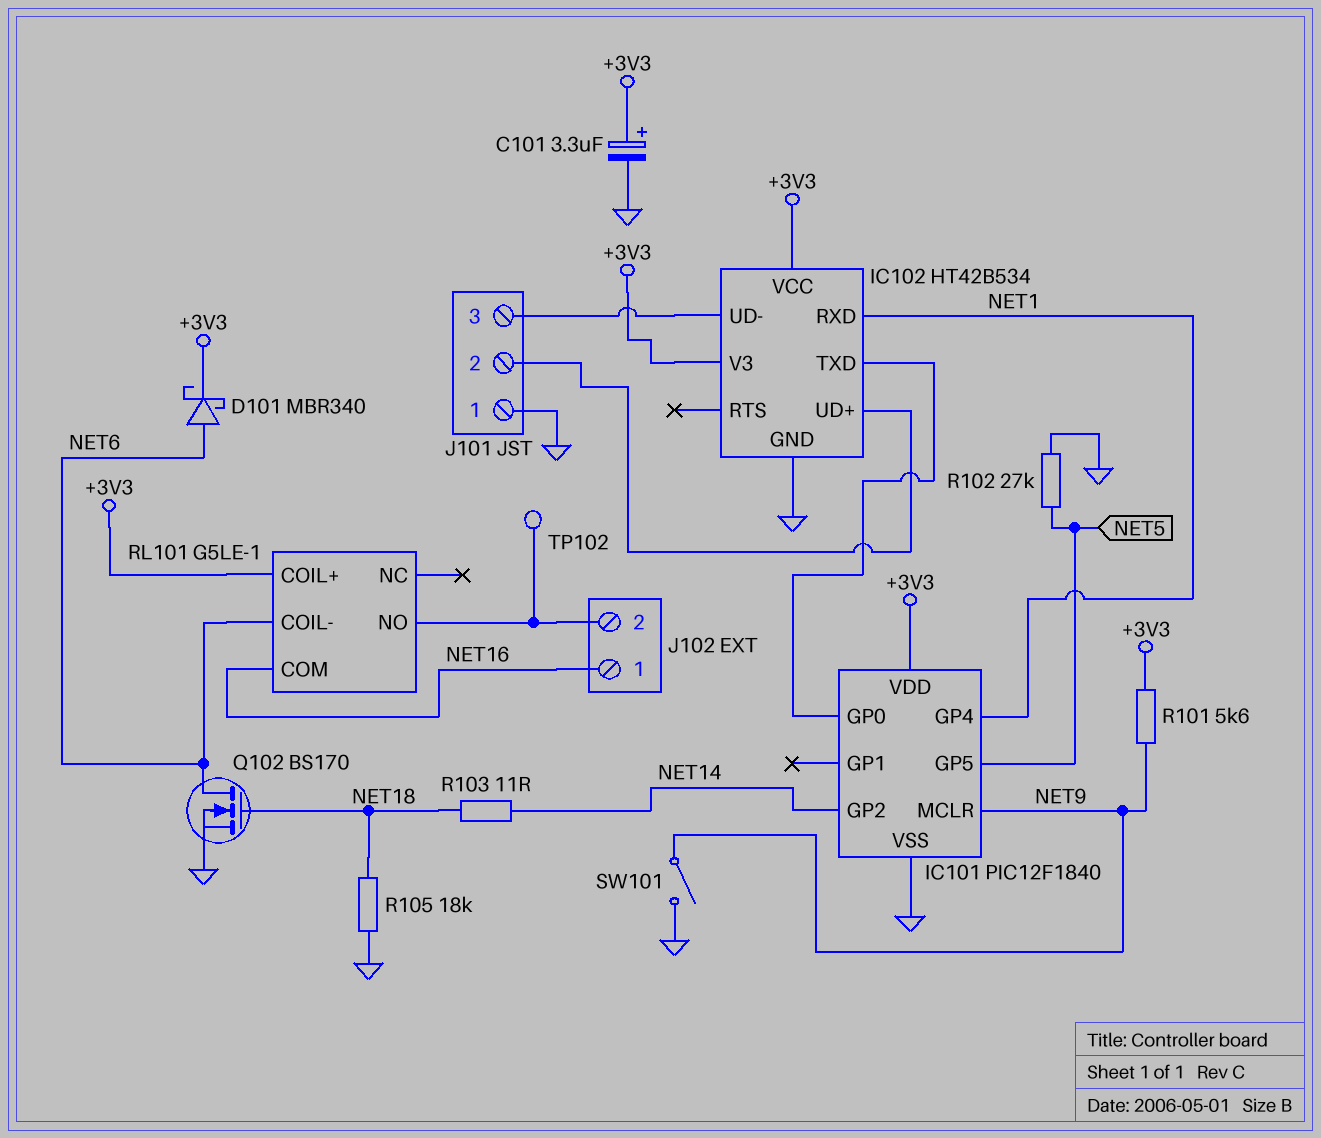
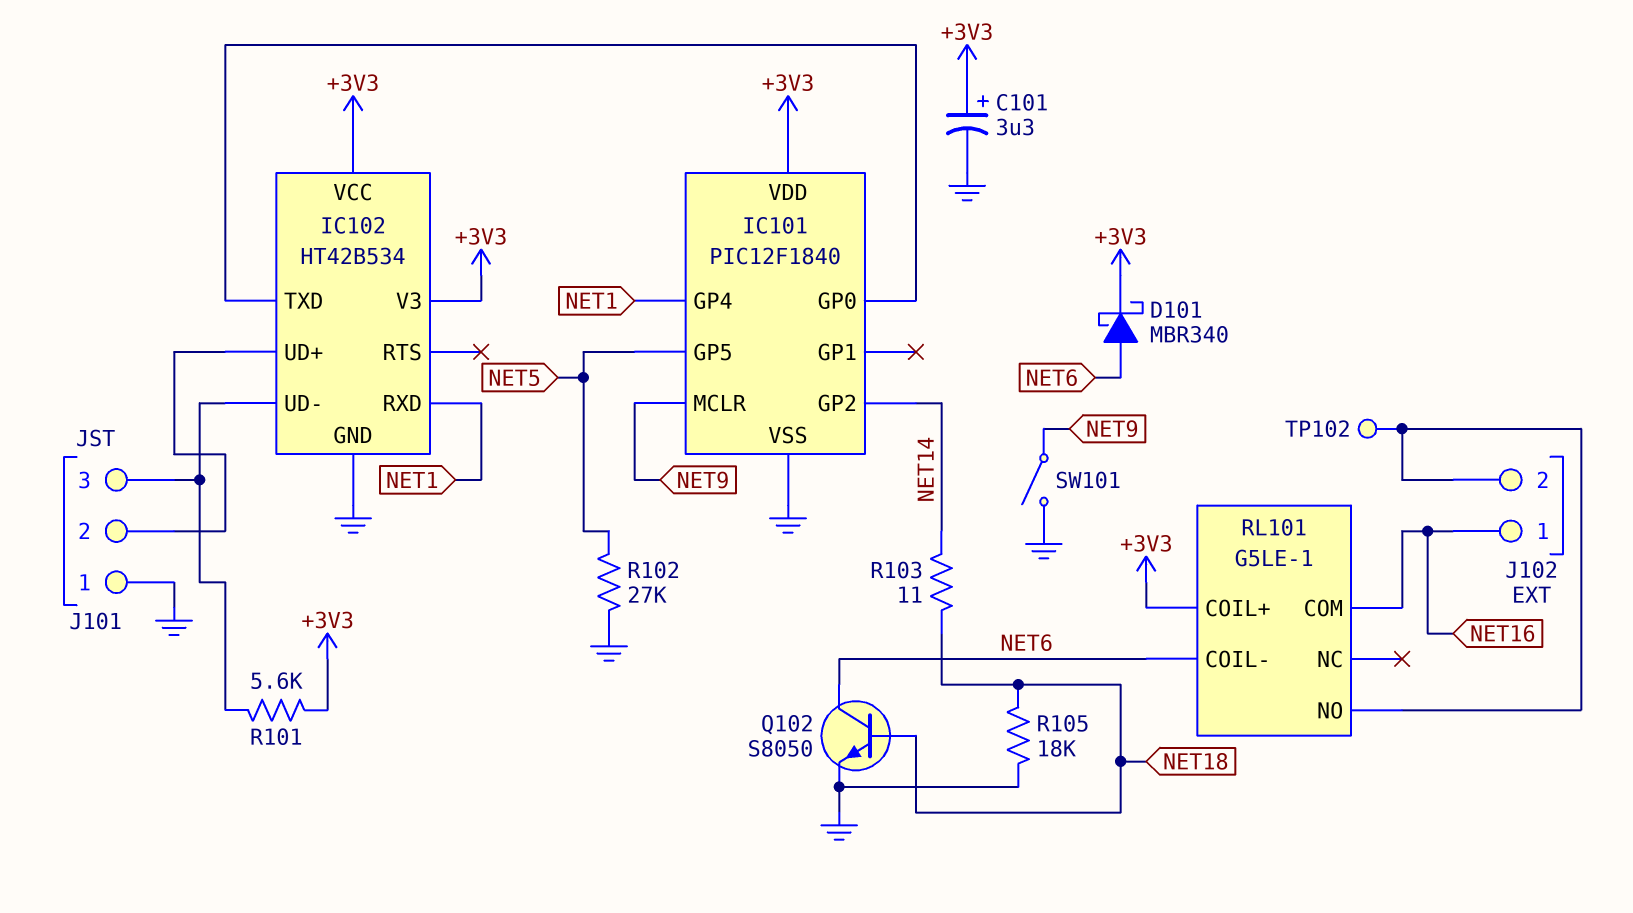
Q102: NMOS BS170 (G NET18, D NET6, S GND) -> NPN S8050 (B NET18, C NET6, E GND)
R101: 5.6k (+3V3, NET9) -> 5.6k (+3V3, IC102/UD-)

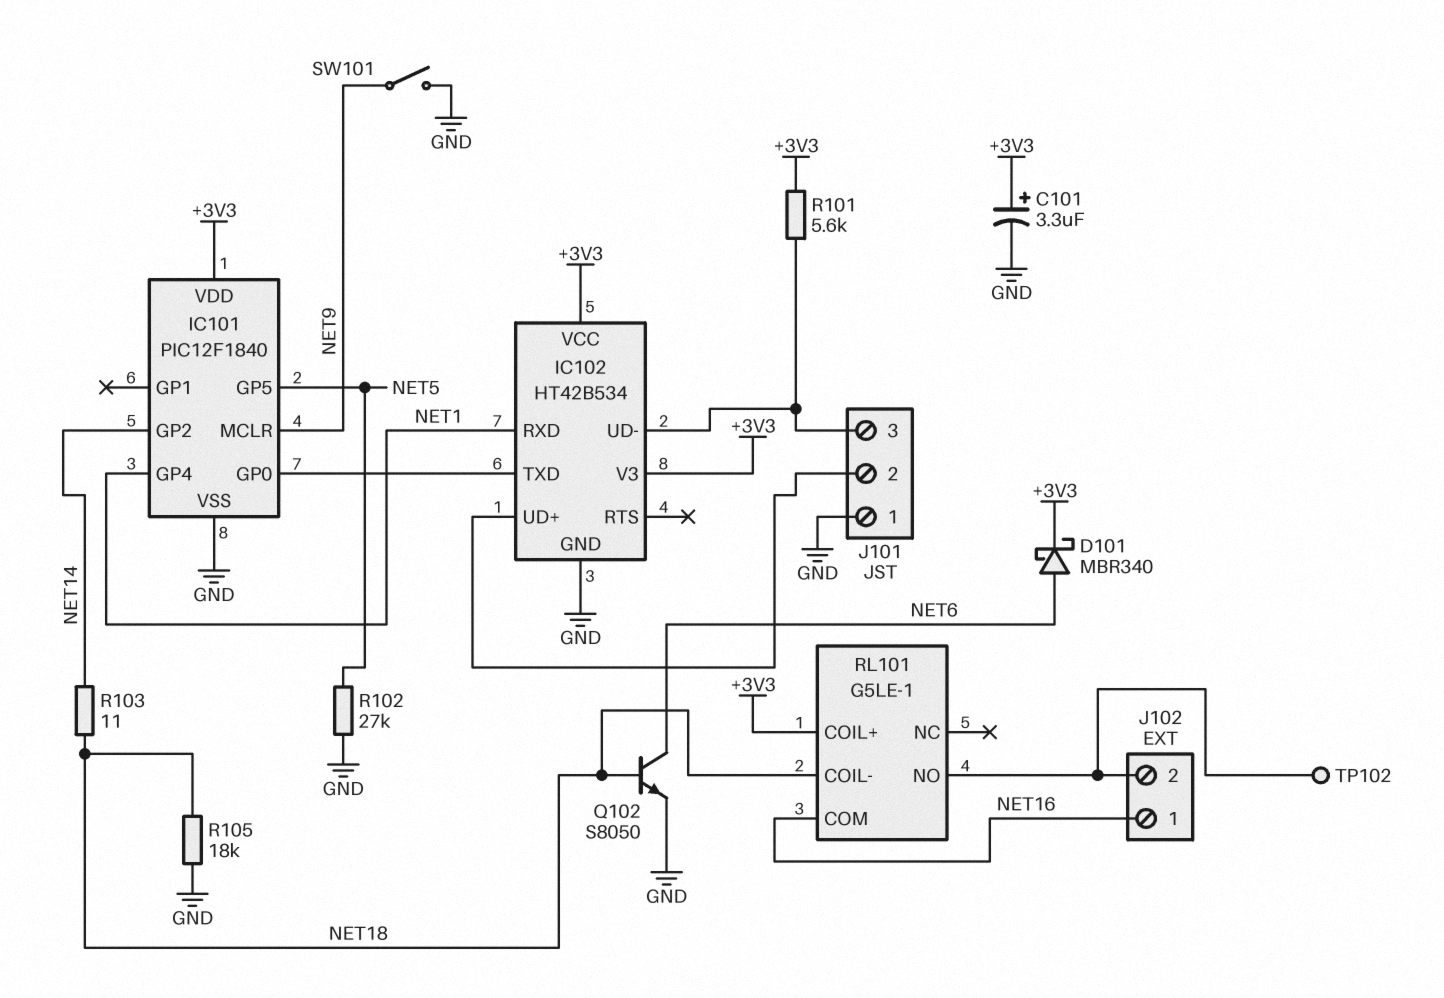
RL101 pin COIL-: NET6 -> NET18

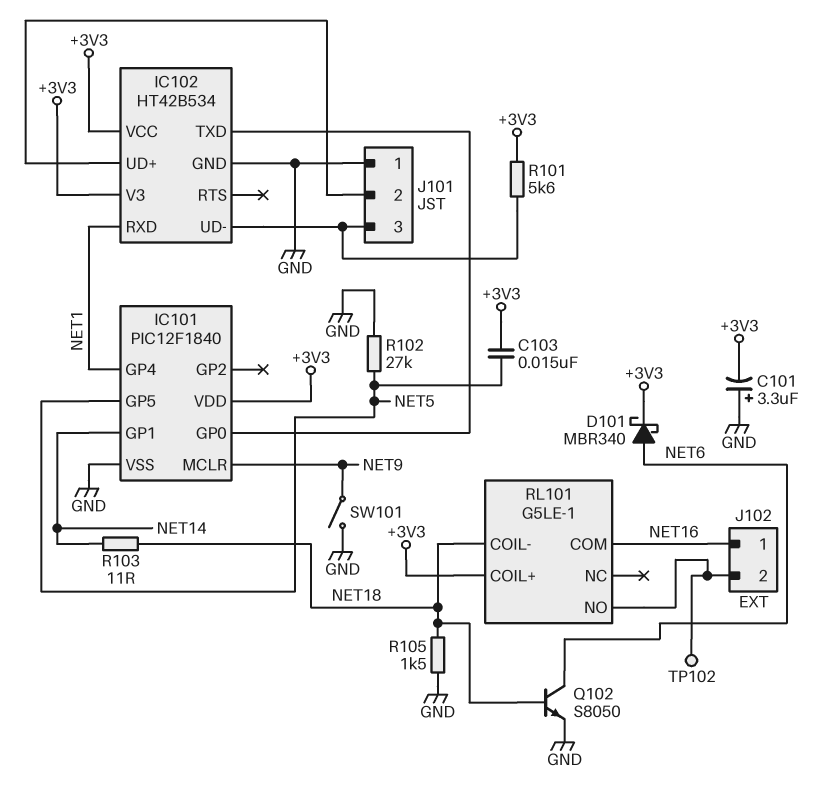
C101: 3.3uF (plus +3V3, minus GND) -> 3.3uF (plus GND, minus +3V3)
C103: none -> 15nF (+3V3, NET5)
IC101 pin GP1: none -> NET14
IC101 pin GP2: NET14 -> none
R105: 18k (GND, NET18) -> 1.5k (GND, NET18)

